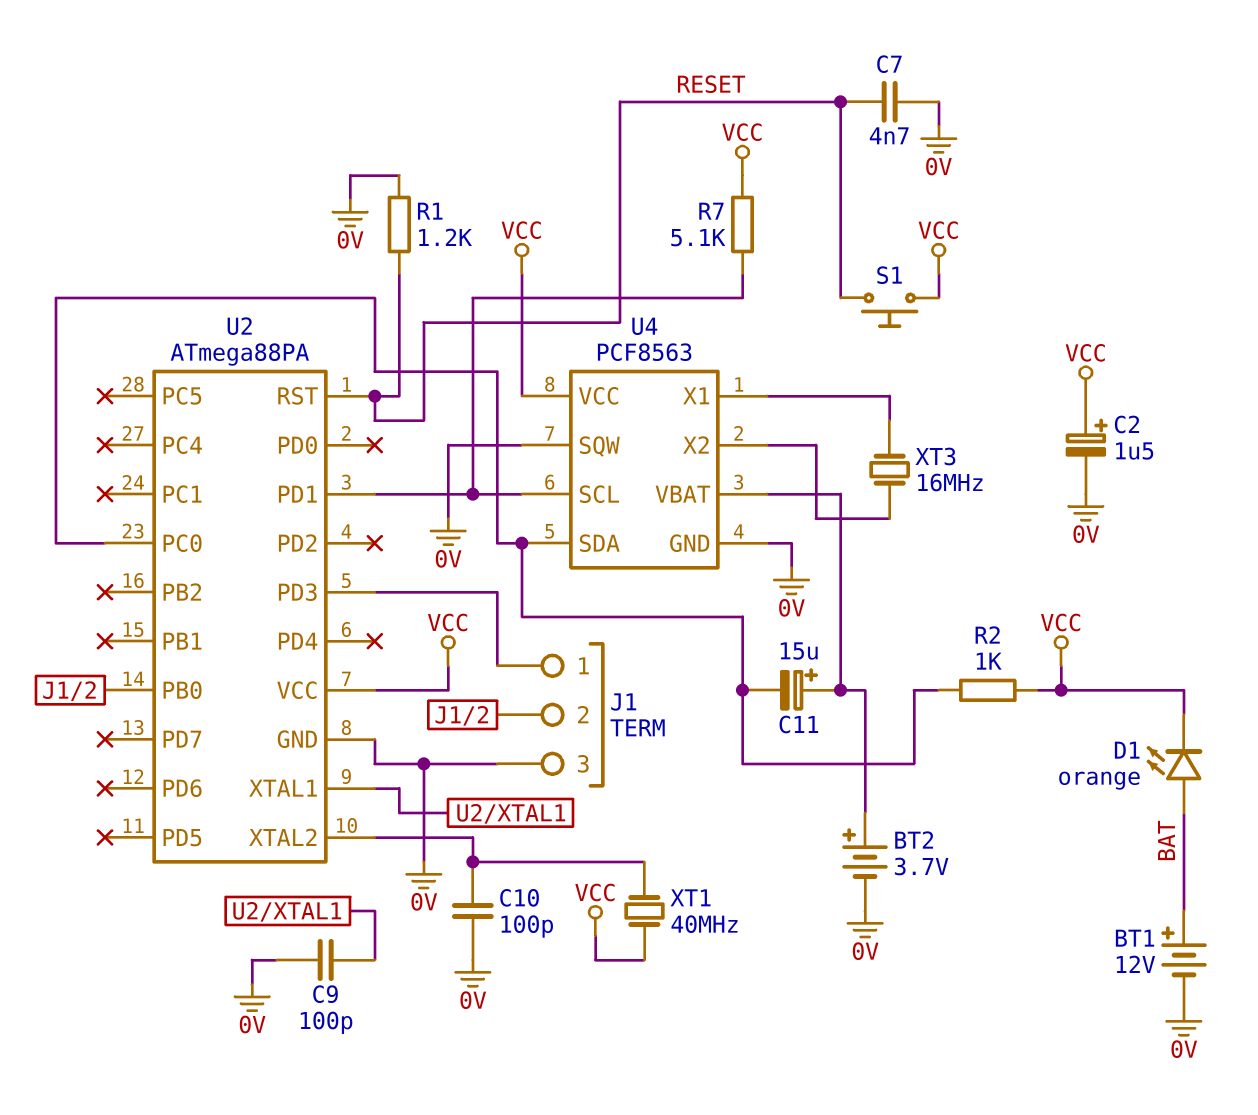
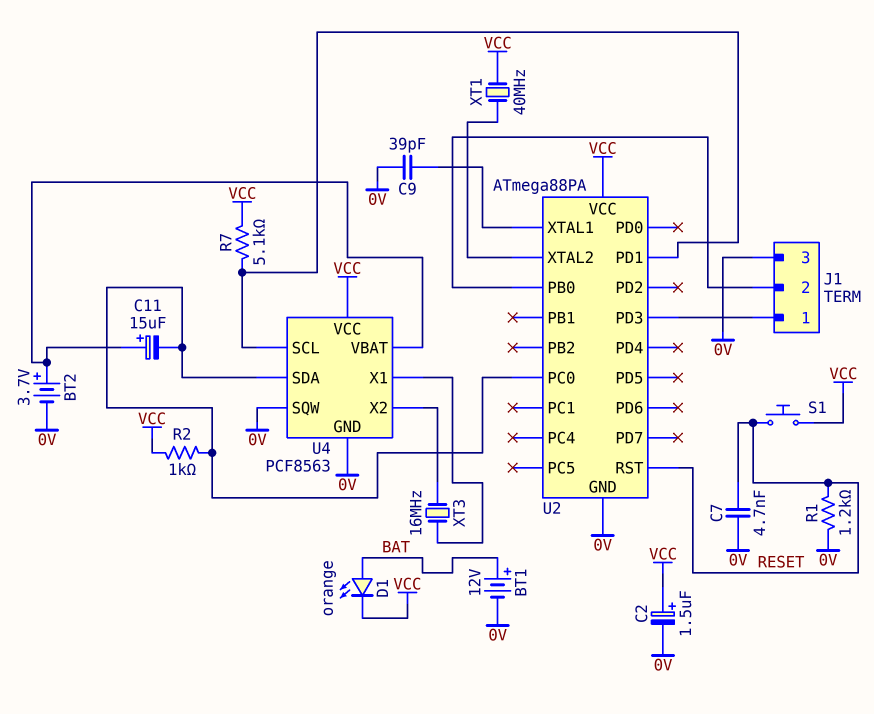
C9: 100pF (0V, U2/XTAL1) -> 39pF (0V, U2/XTAL1)
C10: 100pF (0V, U2/XTAL2) -> none

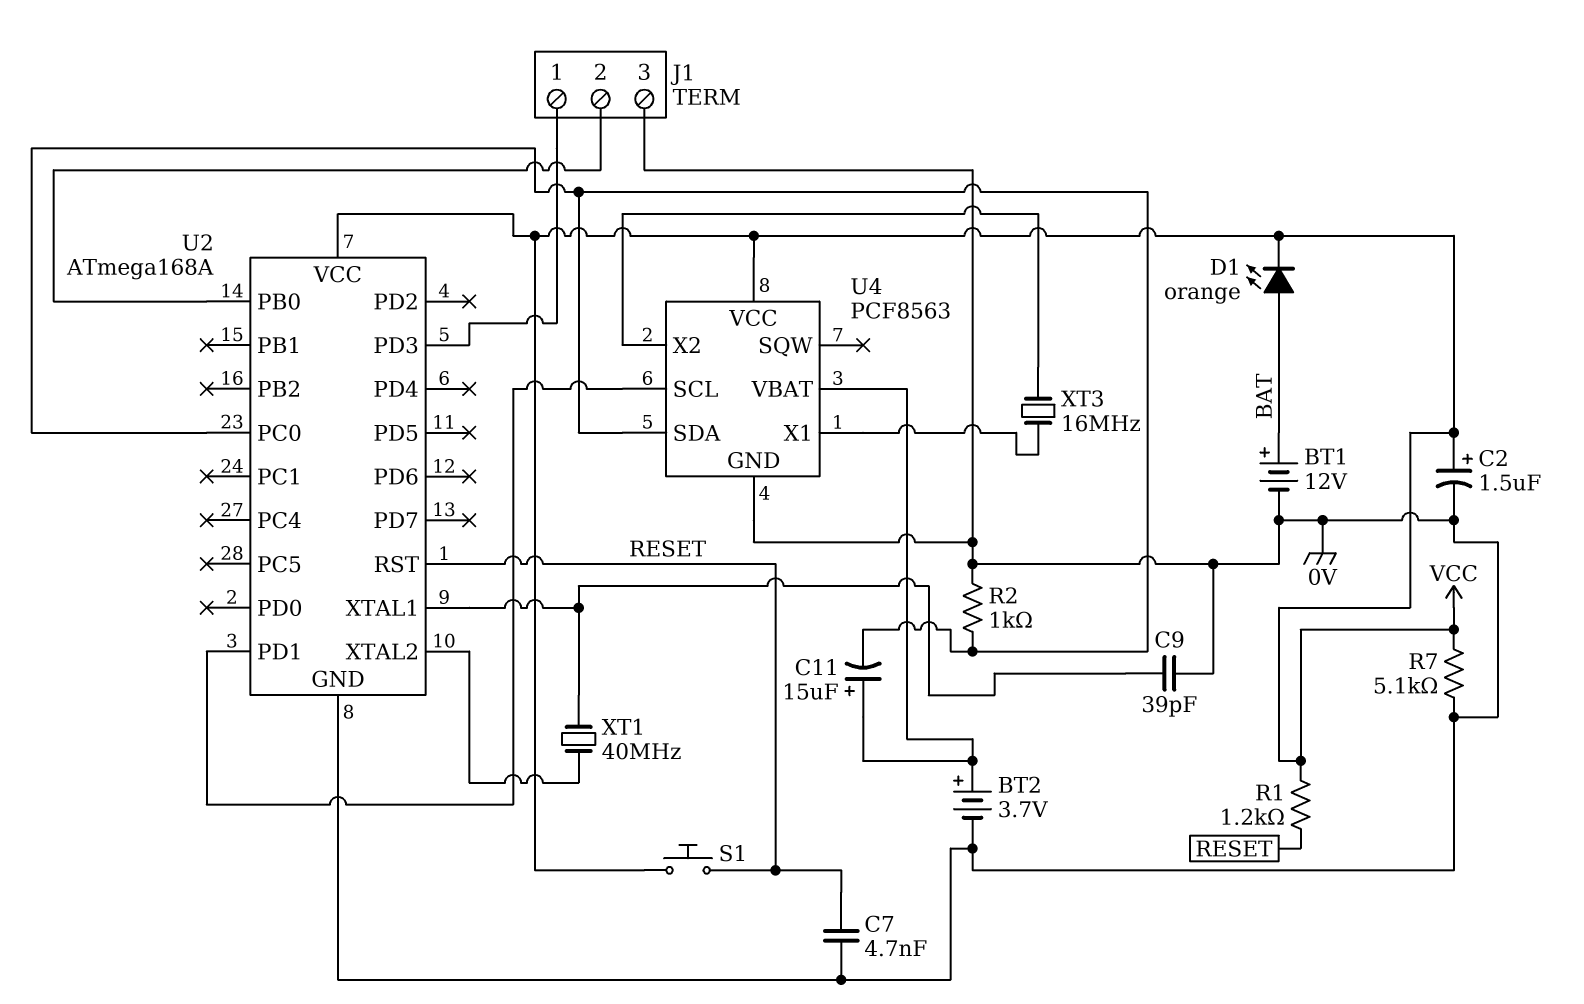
R1: 1.2k (0V, RESET) -> 1.2k (RESET, VCC)
R2: 1k (U2/PC0, VCC) -> 1k (0V, U2/PC0)
R7: 5.1k (U2/PD1, VCC) -> 5.1k (0V, VCC)
U2: ATmega88PA -> ATmega168A
U4 pin SQW: 0V -> none
XT1: 40MHz (U2/XTAL2, VCC) -> 40MHz (U2/XTAL1, U2/XTAL2)

